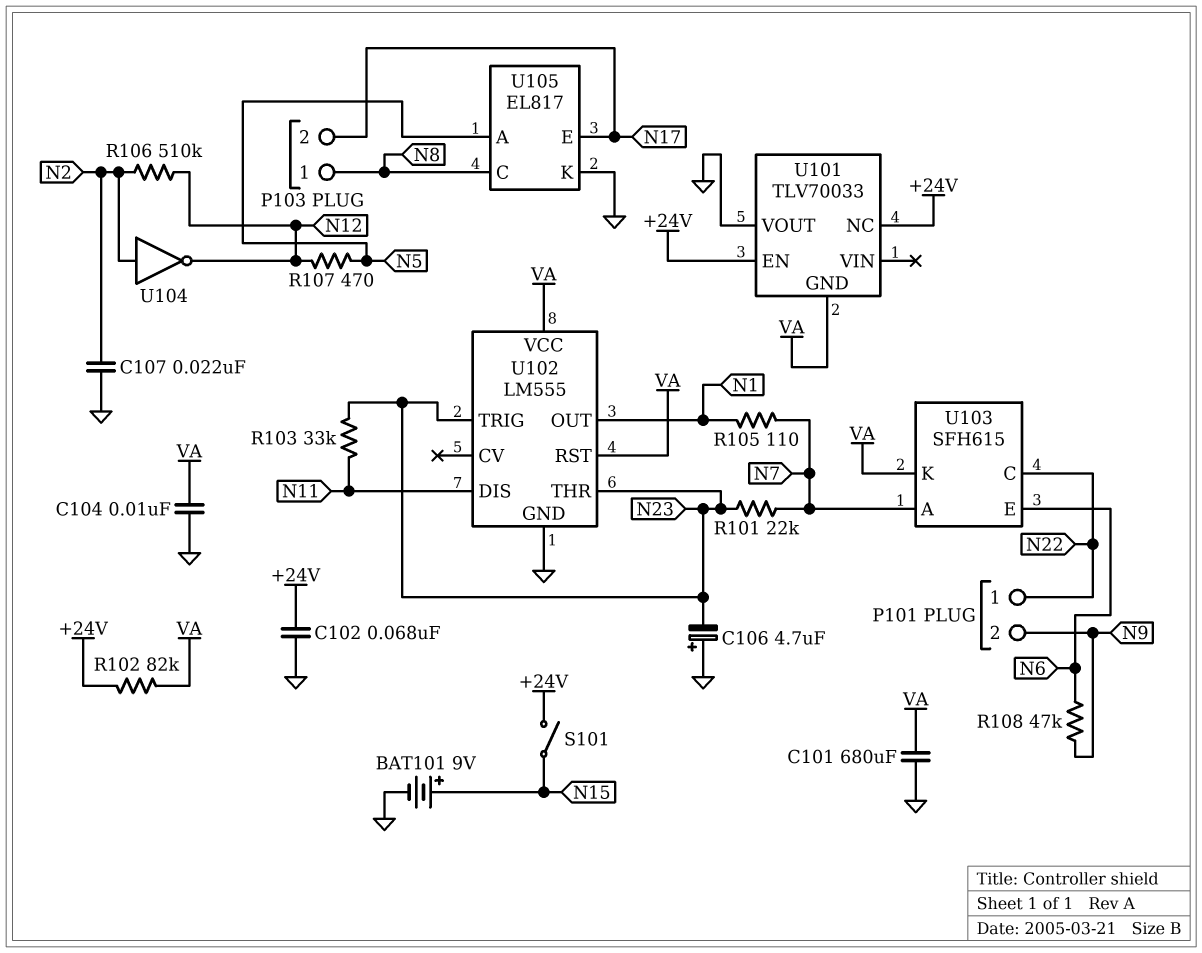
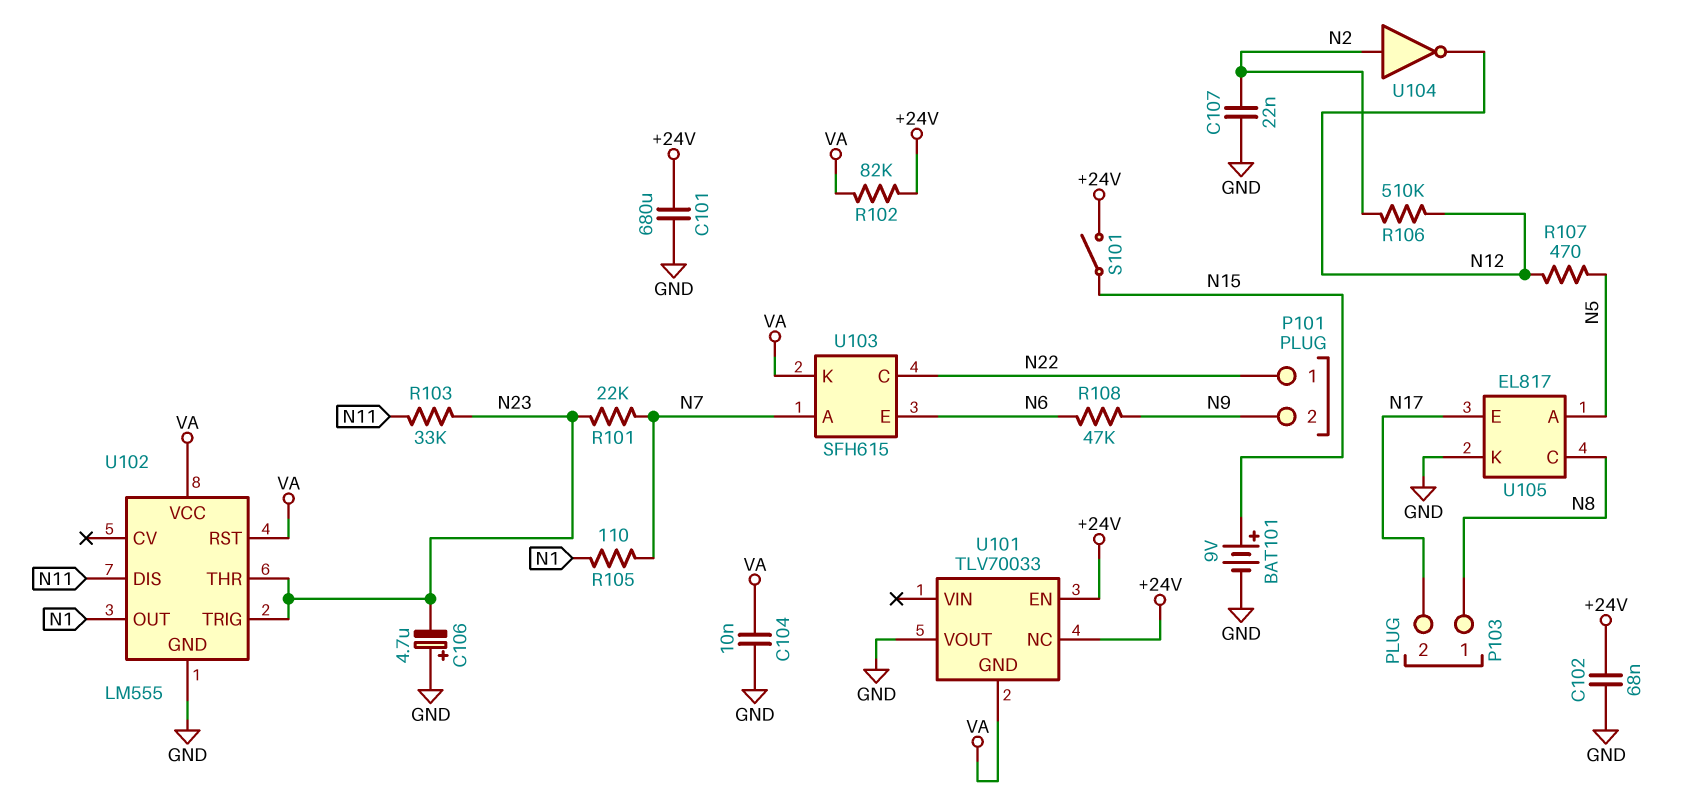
C101: 680uF (GND, VA) -> 680uF (+24V, GND)

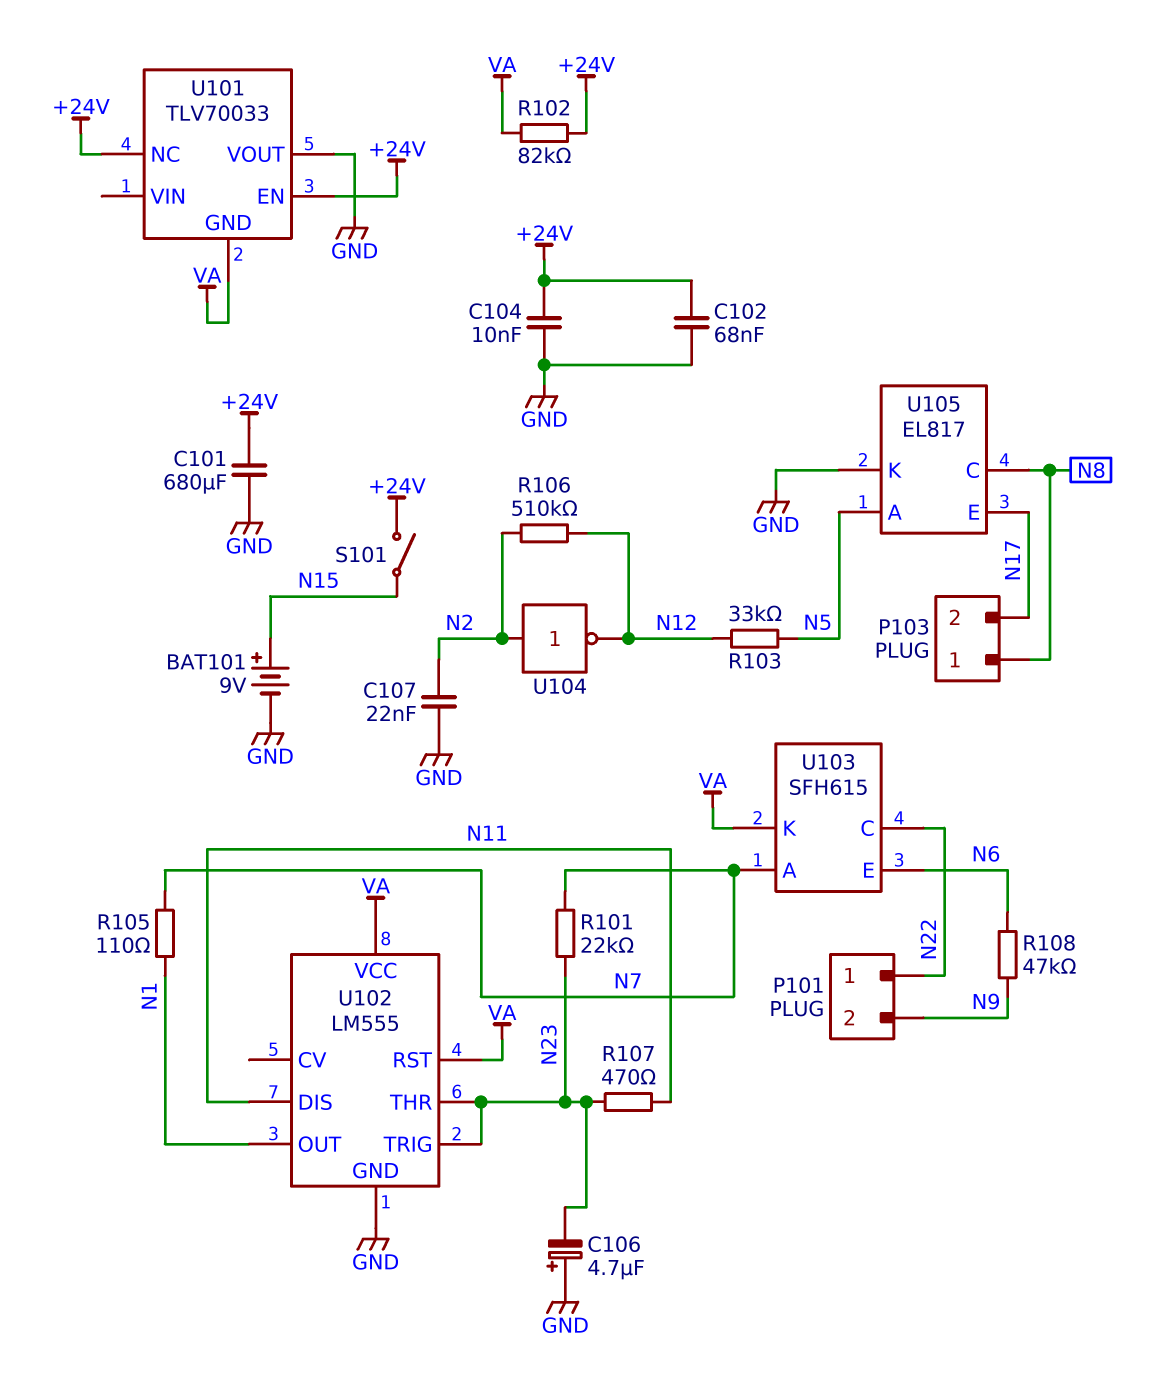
C104: 10nF (GND, VA) -> 10nF (+24V, GND)
R103: 33k (N11, N23) -> 33k (N5, N12)
R107: 470 (N5, N12) -> 470 (N11, N23)

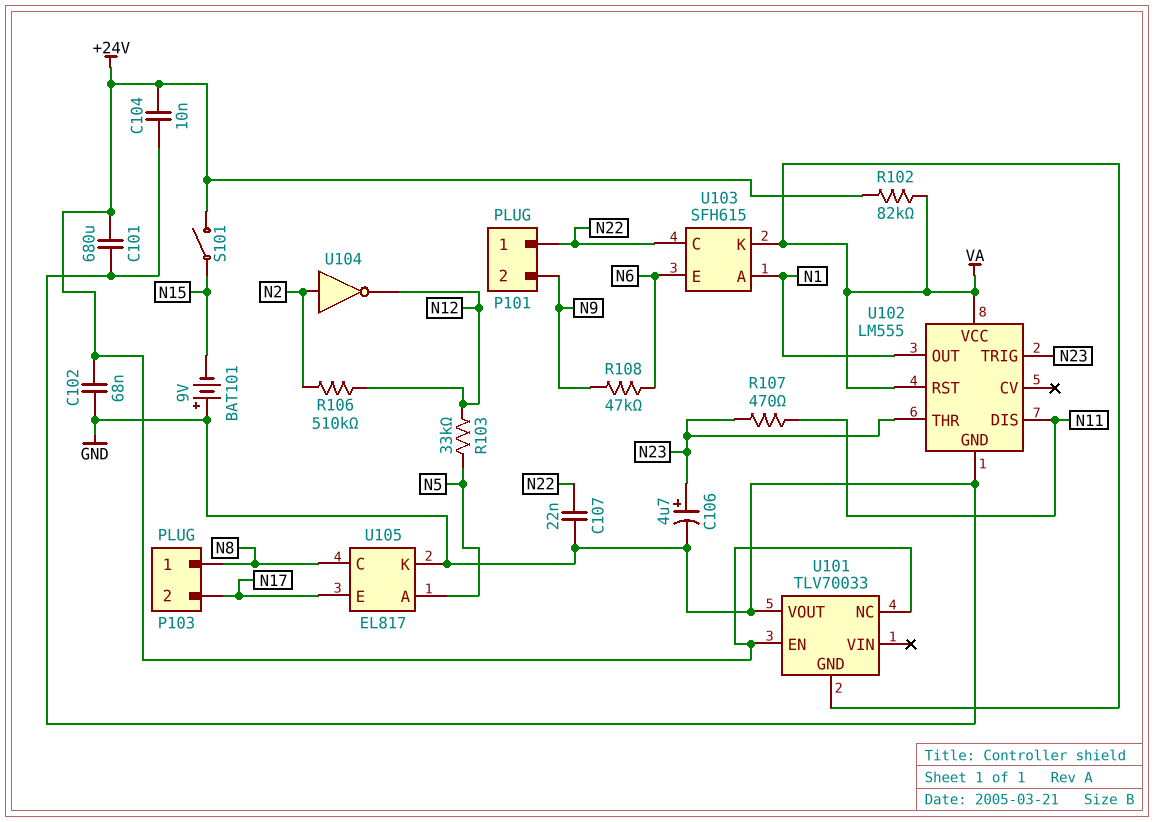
BAT101: 9V (plus N15, minus GND) -> 9V (plus GND, minus N15)
C106: 4.7uF (plus GND, minus N23) -> 4.7uF (plus N23, minus GND)
C107: 22nF (GND, N2) -> 22nF (GND, N22)
R101: 22k (N7, N23) -> none
R105: 110 (N1, N7) -> none
U103 pin A: N7 -> N1

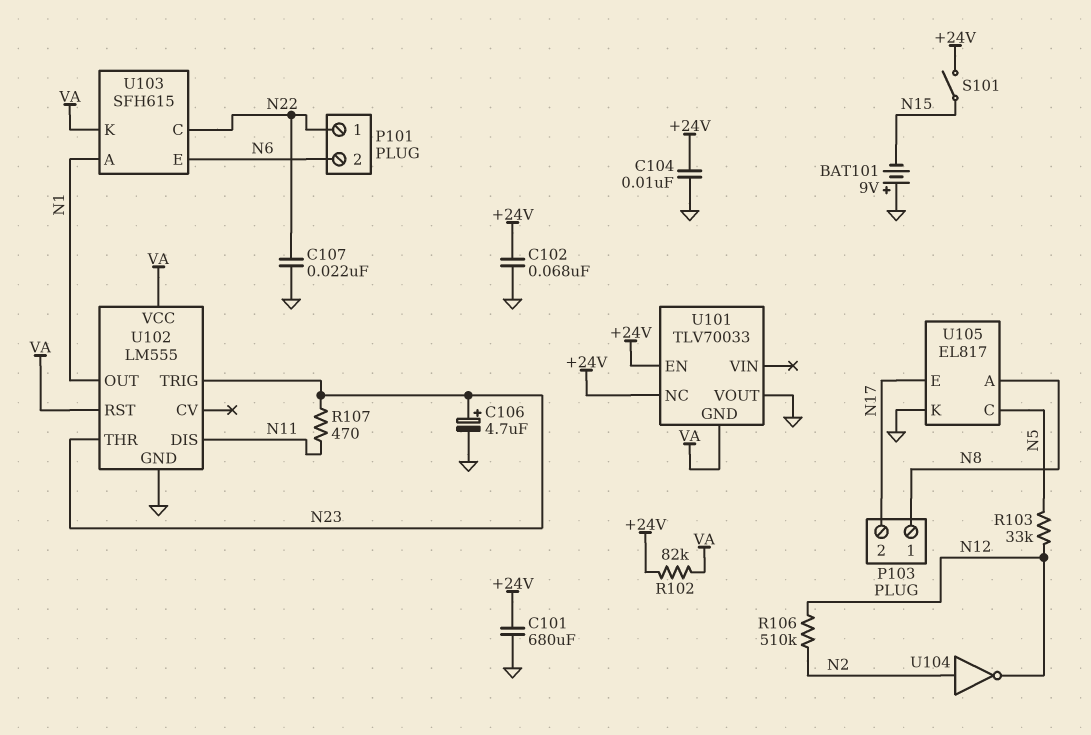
P101 pin 2: N9 -> N6
R108: 47k (N6, N9) -> none
U105 pin A: N5 -> N8
U105 pin C: N8 -> N5

